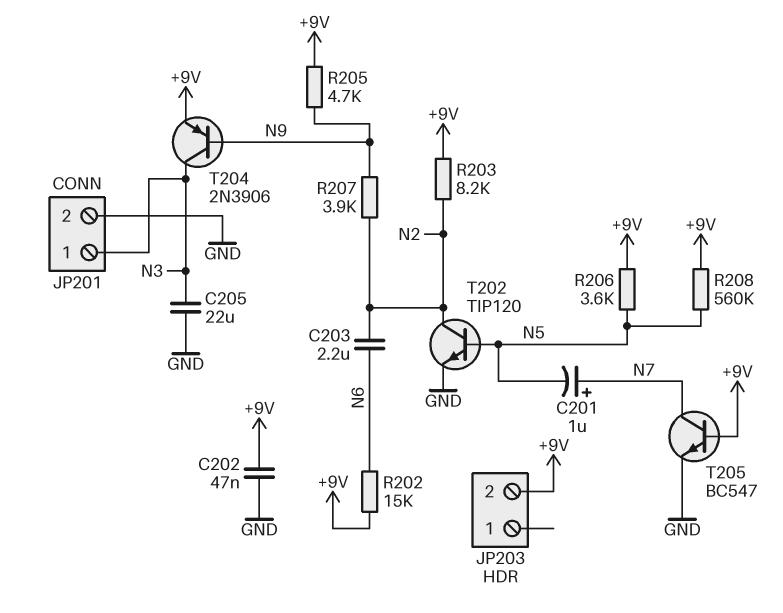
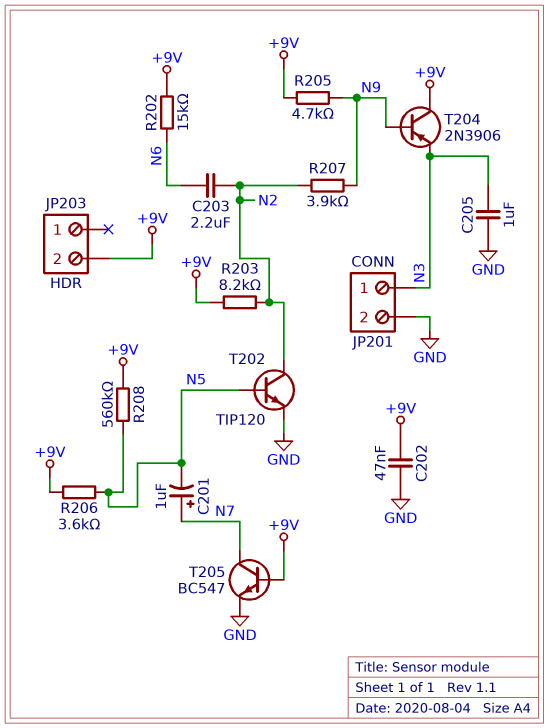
C205: 22uF (GND, N3) -> 1uF (GND, N3)
T204: PNP 2N3906 (B N9, C N3, E +9V) -> PNP 2N3906 (B N9, C +9V, E N3)

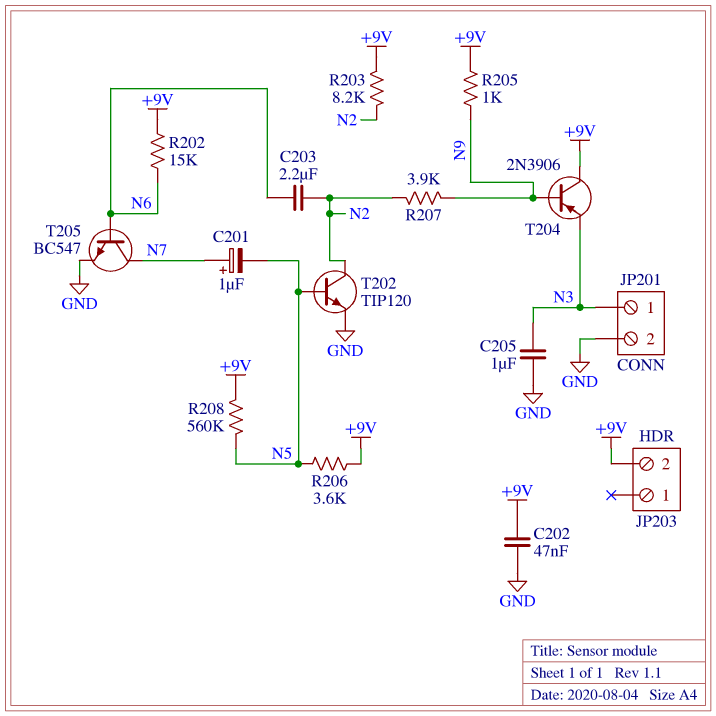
R205: 4.7k (+9V, N9) -> 1k (+9V, N9)
T205: NPN BC547 (B +9V, C N7, E GND) -> NPN BC547 (B N6, C N7, E GND)

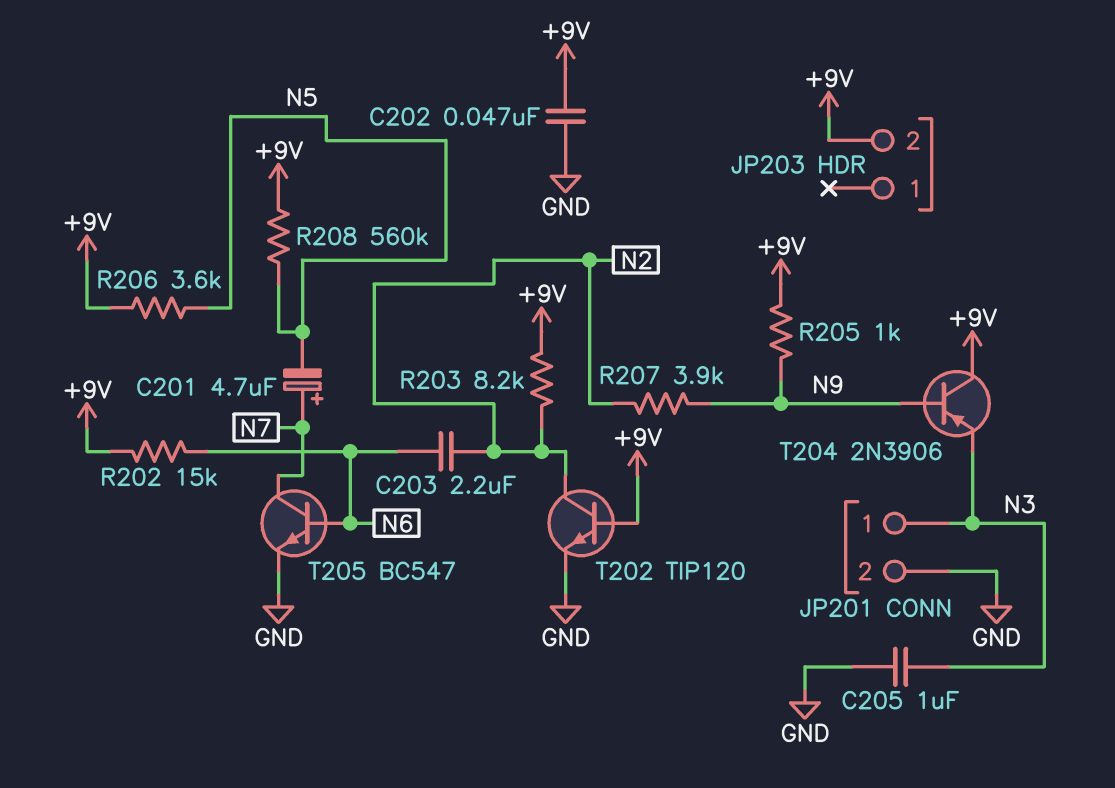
C201: 1uF (plus N7, minus N5) -> 4.7uF (plus N7, minus N5)
T202: NPN TIP120 (B N5, C N2, E GND) -> NPN TIP120 (B +9V, C N2, E GND)

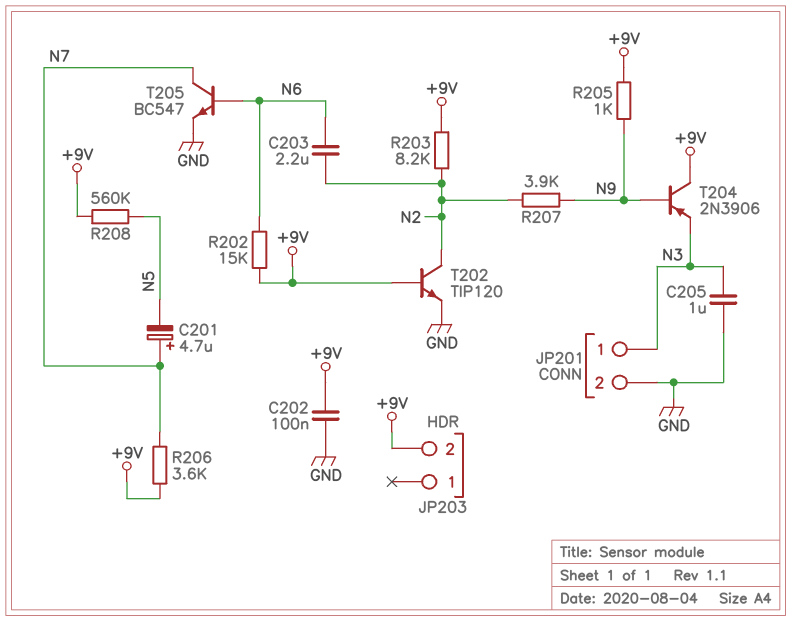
C202: 47nF (+9V, GND) -> 100nF (+9V, GND)
R206: 3.6k (+9V, N5) -> 3.6k (+9V, N7)

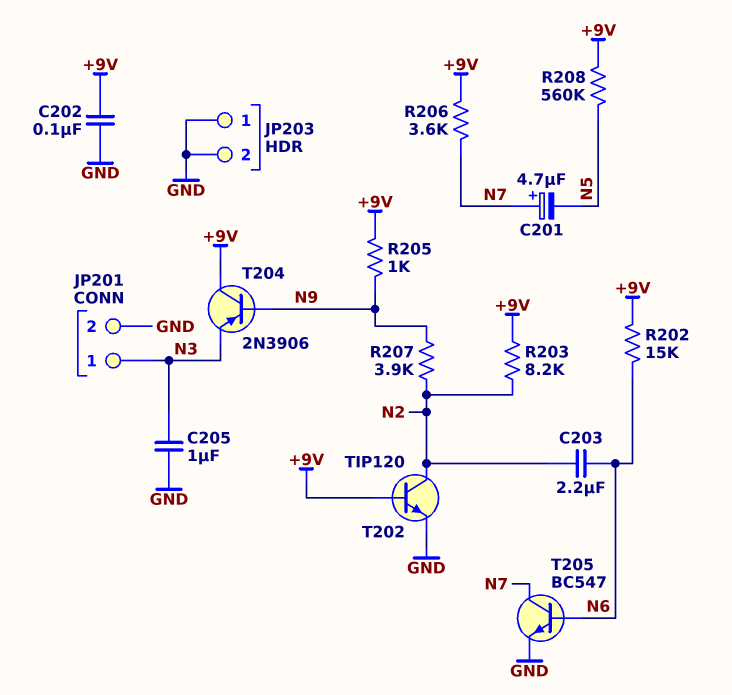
JP203 pin 1: none -> GND
JP203 pin 2: +9V -> GND

